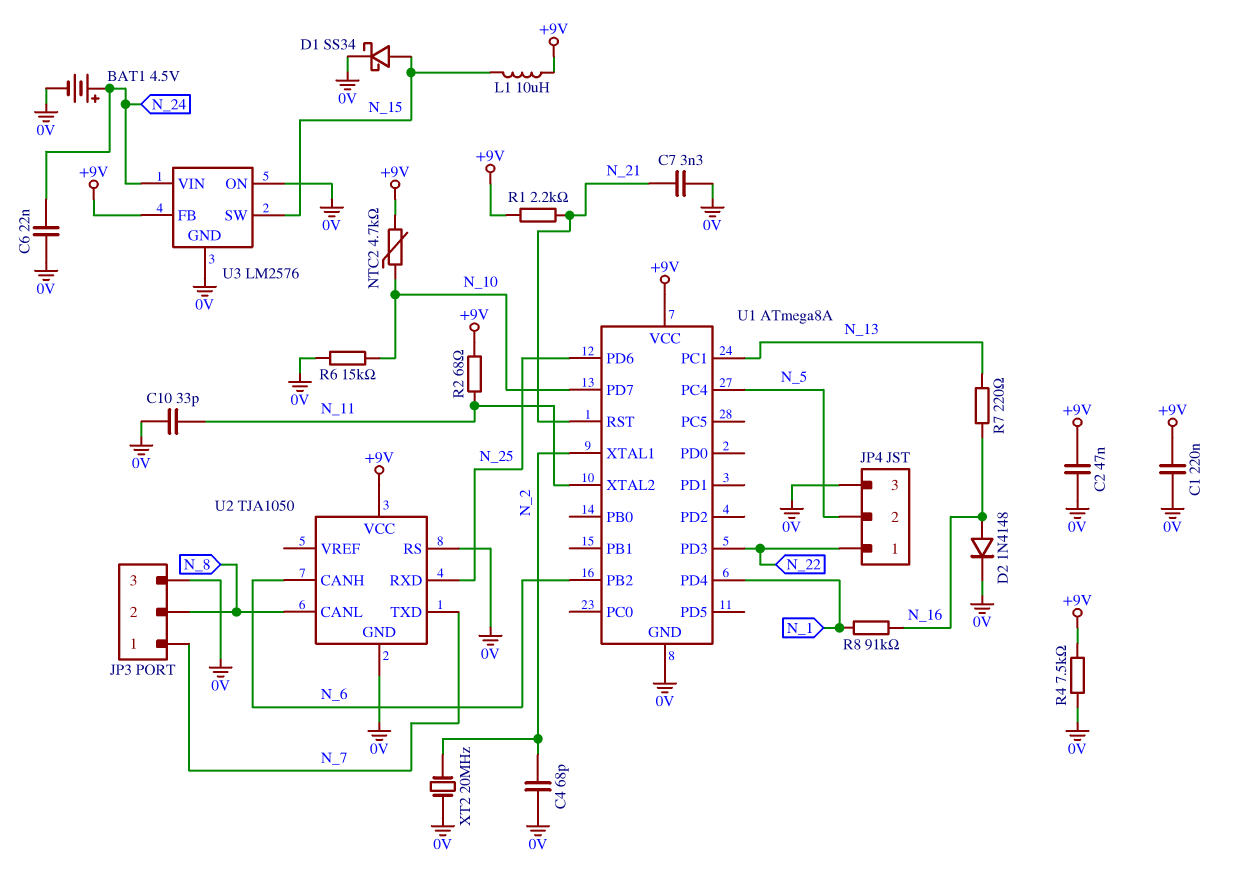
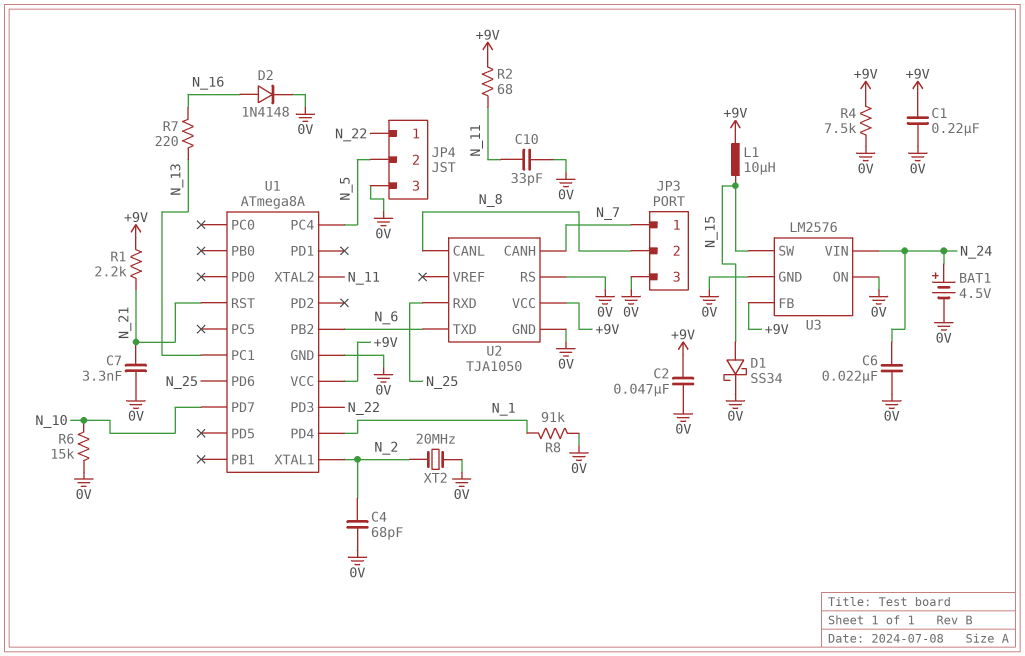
NTC2: 4.7k (+9V, N_10) -> none
R8: 91k (N_1, N_16) -> 91k (0V, N_1)
U2 pin CANH: N_6 -> N_7
U2 pin TXD: N_7 -> N_6

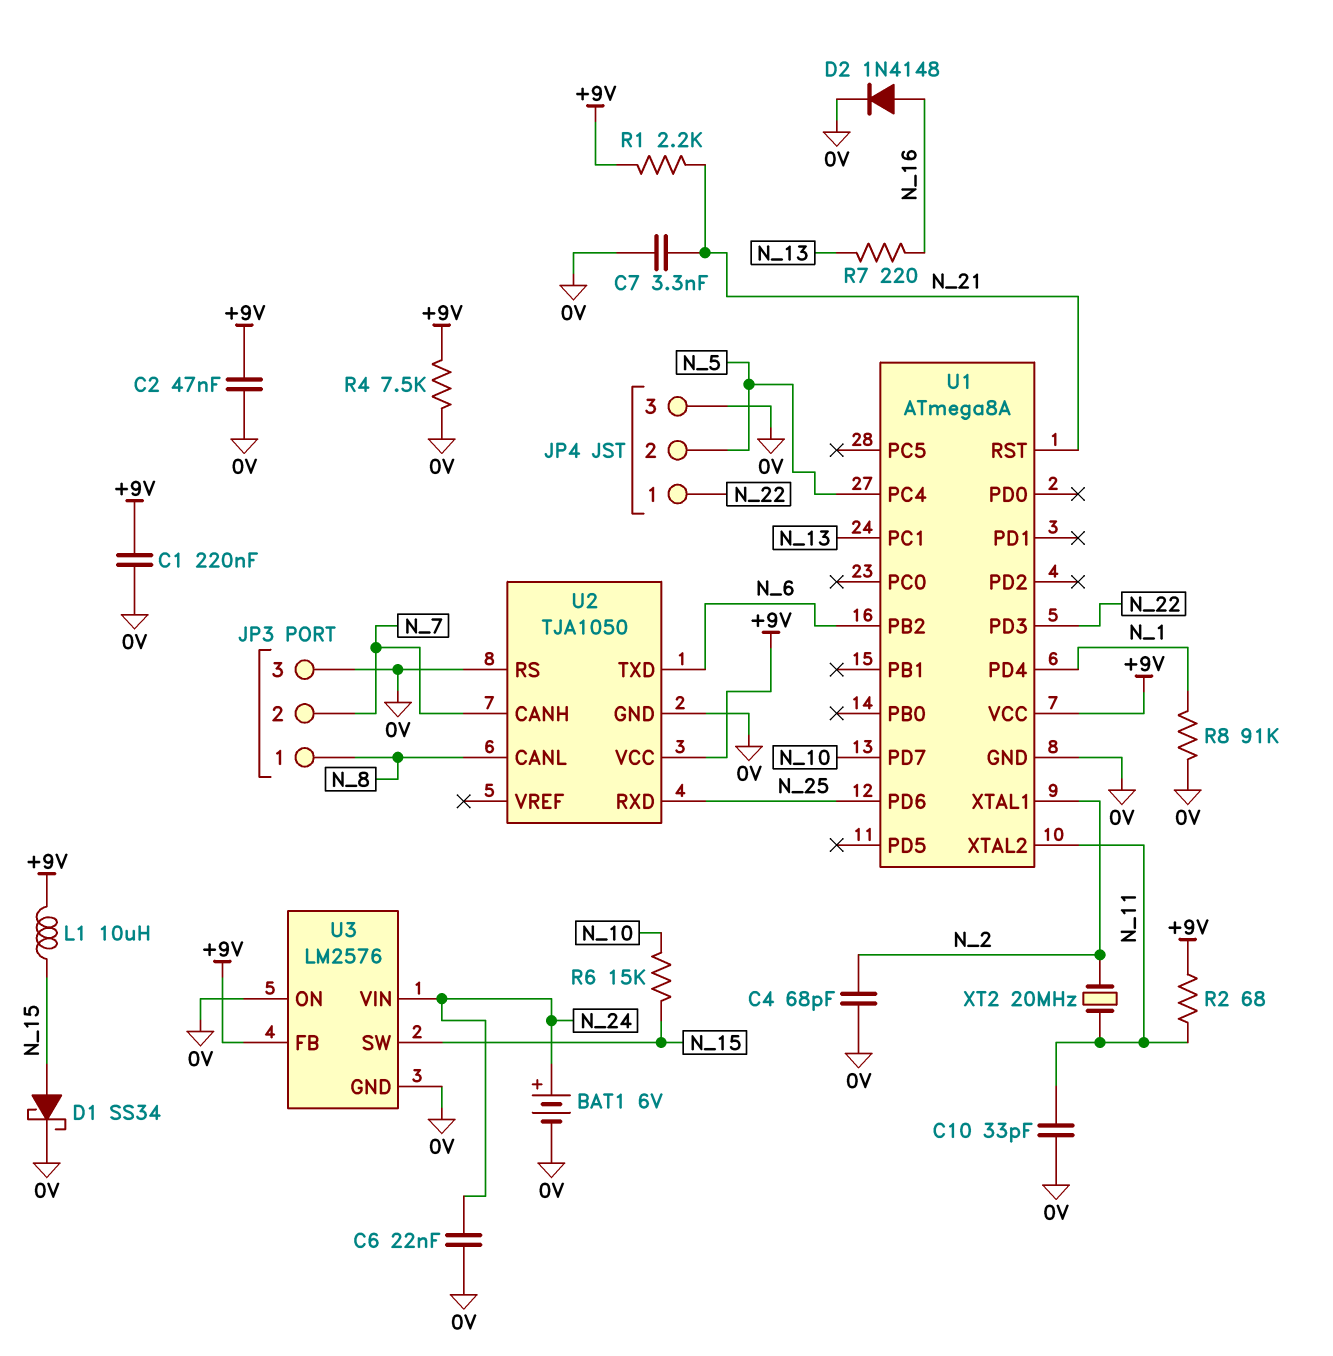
BAT1: 4.5V (plus N_24, minus 0V) -> 6V (plus N_24, minus 0V)
JP3 pin 1: N_7 -> N_8
JP3 pin 2: N_8 -> N_7
R6: 15k (0V, N_10) -> 15k (N_10, N_15)
XT2: 20MHz (0V, N_2) -> 20MHz (N_2, N_11)

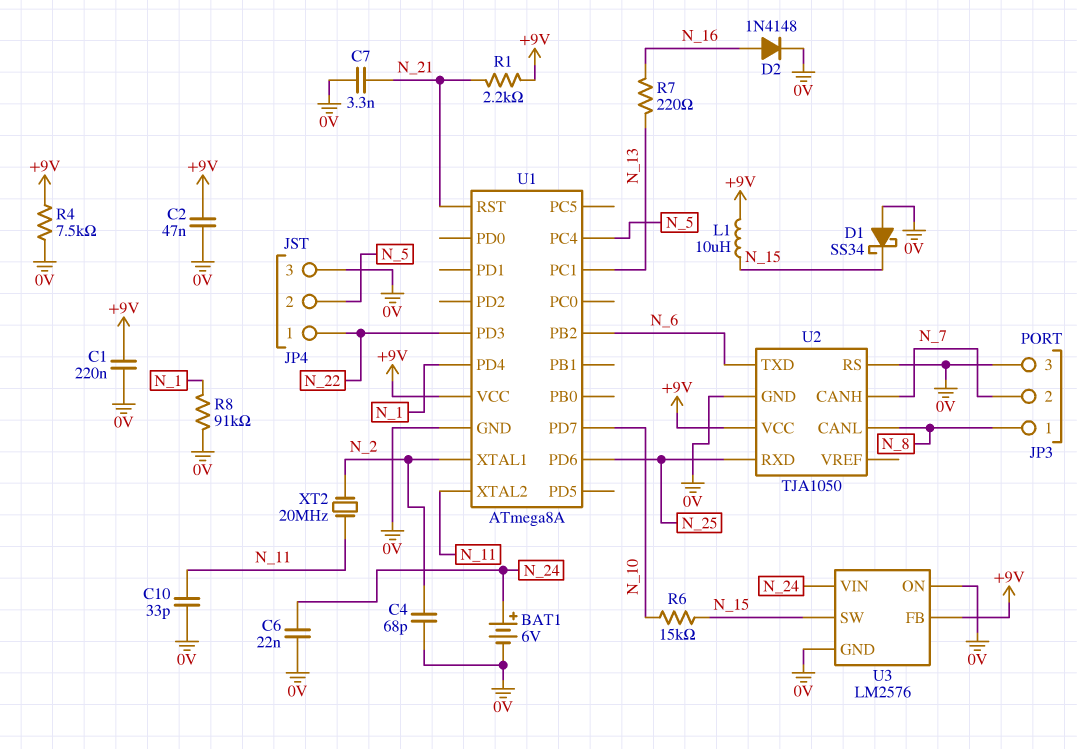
D1: schottky SS34 (A N_15, K 0V) -> schottky SS34 (A 0V, K N_15)
R2: 68 (+9V, N_11) -> none

